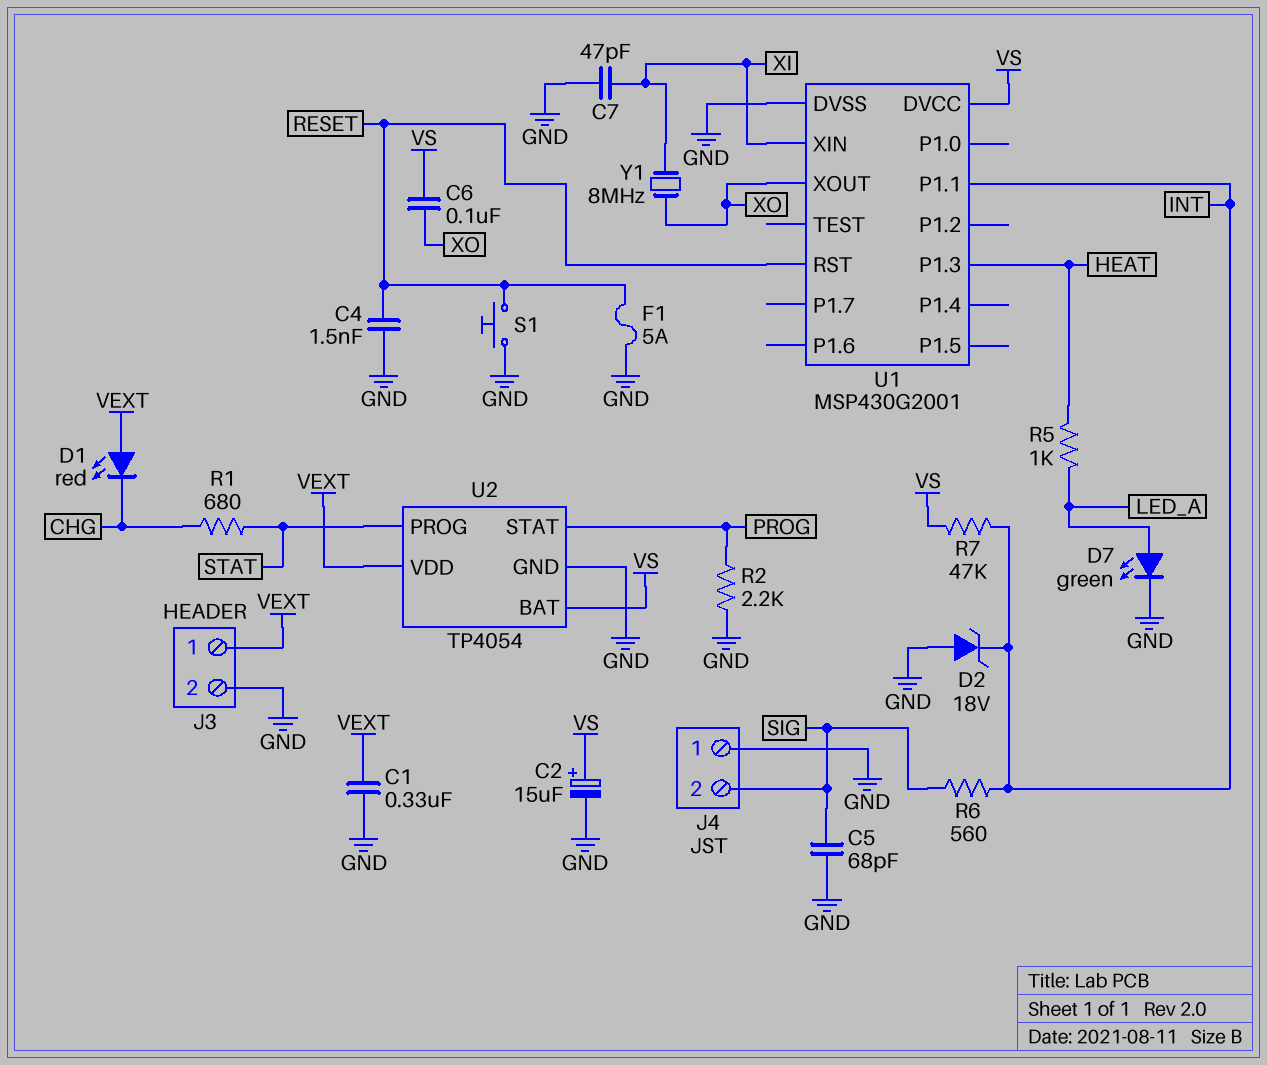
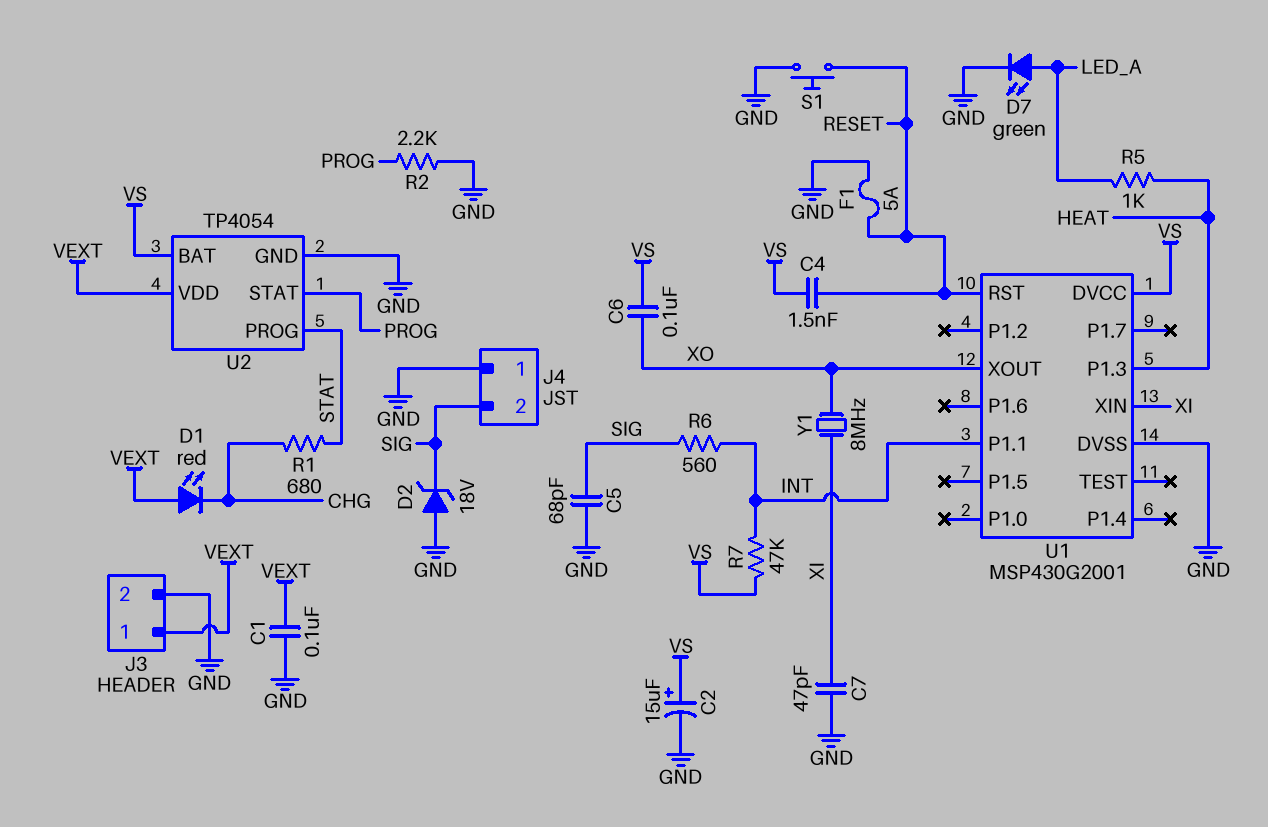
C1: 330nF (GND, VEXT) -> 100nF (GND, VEXT)
C4: 1.5nF (GND, RESET) -> 1.5nF (RESET, VS)
D2: zener 18V (A GND, K INT) -> zener 18V (A GND, K SIG)

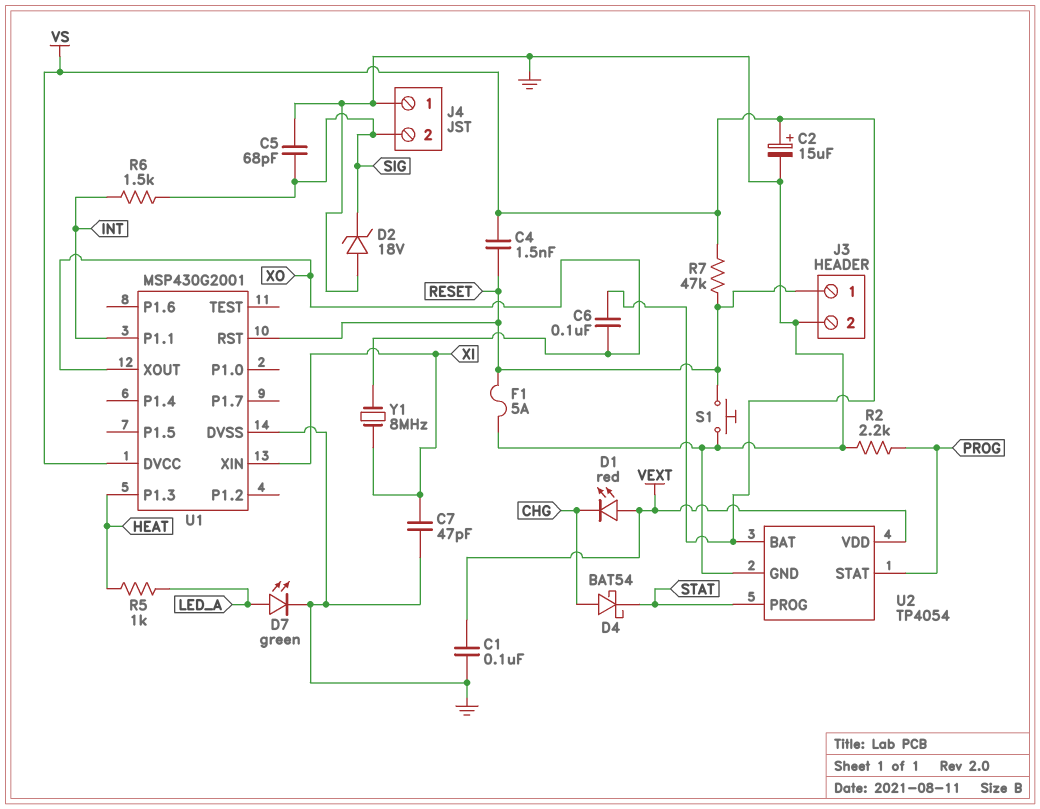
D4: none -> schottky BAT54 (A CHG, K STAT)
J3 pin 1: VEXT -> RESET
R1: 680 (CHG, STAT) -> none
R6: 560 (INT, SIG) -> 1.5k (INT, SIG)
R7: 47k (INT, VS) -> 47k (RESET, VS)

